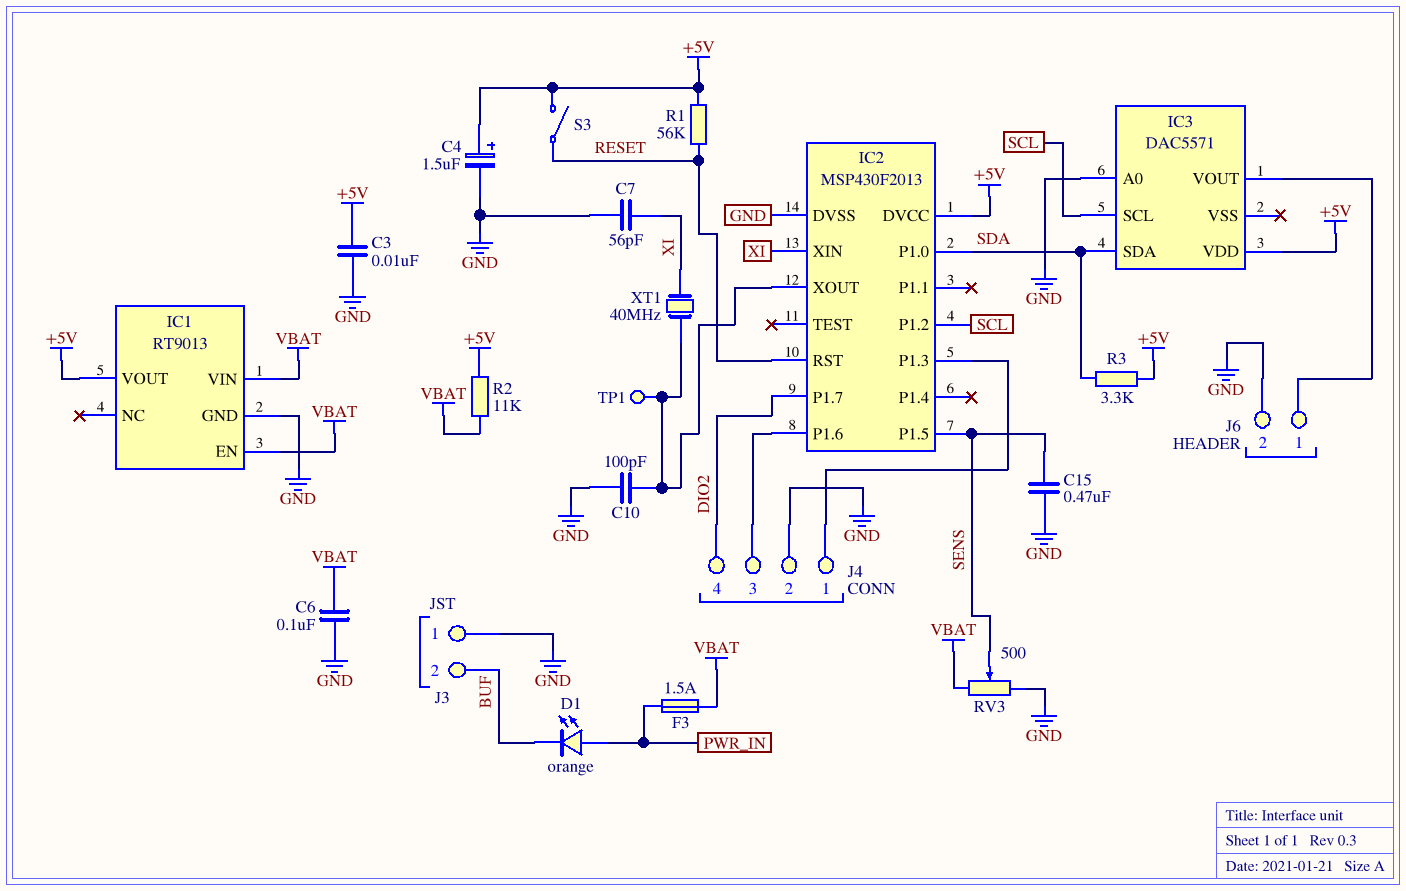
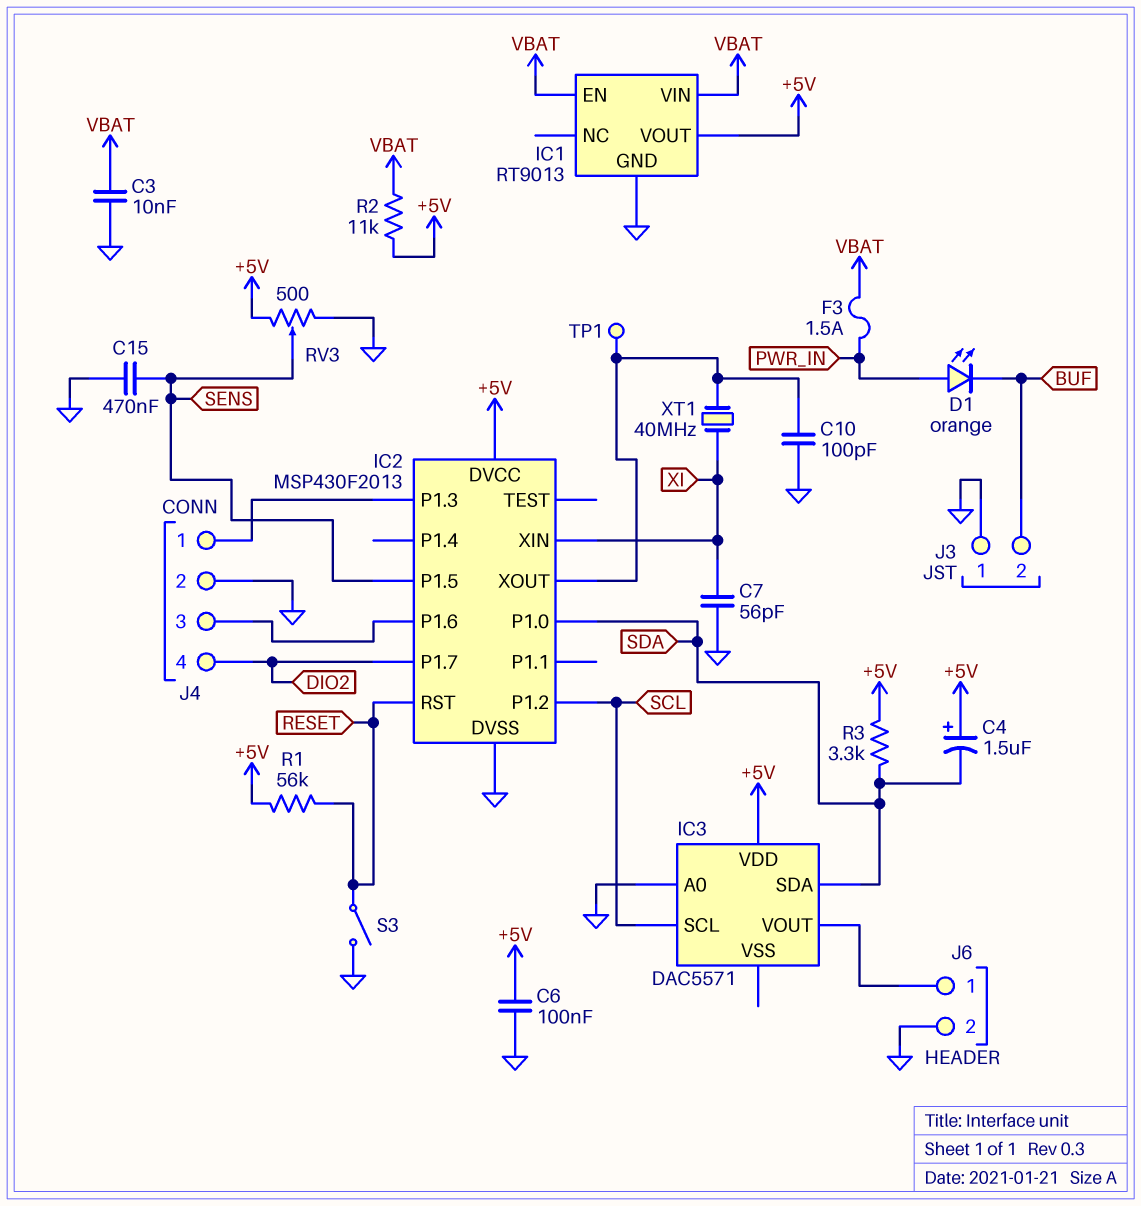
C3: 10nF (+5V, GND) -> 10nF (GND, VBAT)
C4: 1.5uF (plus +5V, minus GND) -> 1.5uF (plus +5V, minus SDA)
C6: 100nF (GND, VBAT) -> 100nF (+5V, GND)
RV3: 500 (GND, VBAT, wiper SENS) -> 500 (+5V, GND, wiper SENS)
S3: switch (+5V, RESET) -> switch (GND, RESET)

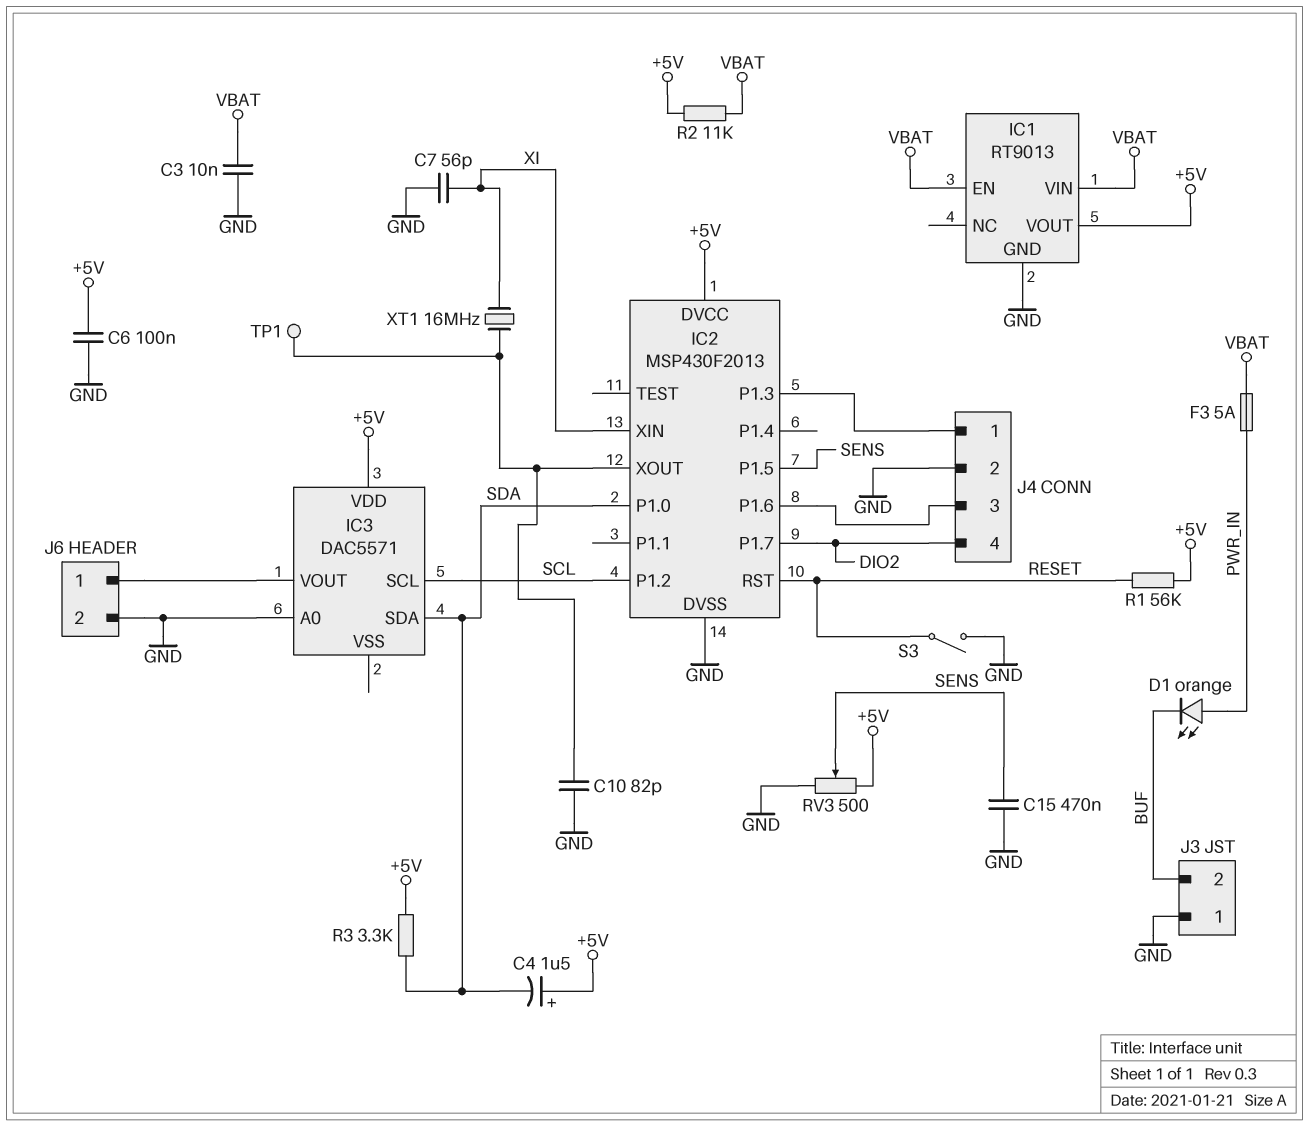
C10: 100pF (GND, IC2/XOUT) -> 82pF (GND, IC2/XOUT)
F3: 1.5A (PWR_IN, VBAT) -> 5A (PWR_IN, VBAT)
XT1: 40MHz (IC2/XOUT, XI) -> 16MHz (IC2/XOUT, XI)

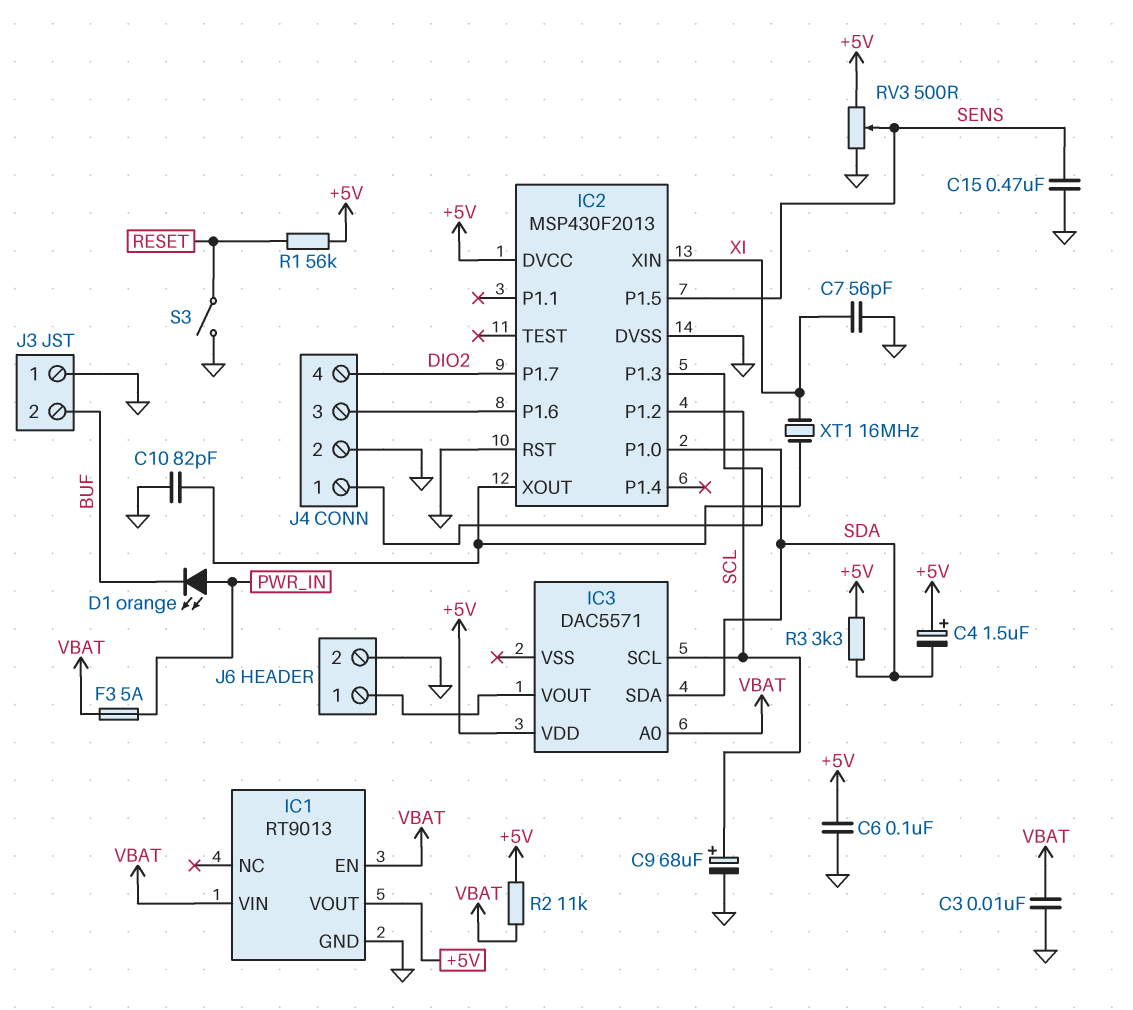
C9: none -> 68uF (plus SCL, minus GND)
IC2 pin RST: RESET -> GND
IC3 pin A0: GND -> VBAT
TP1: test point (IC2/XOUT) -> none

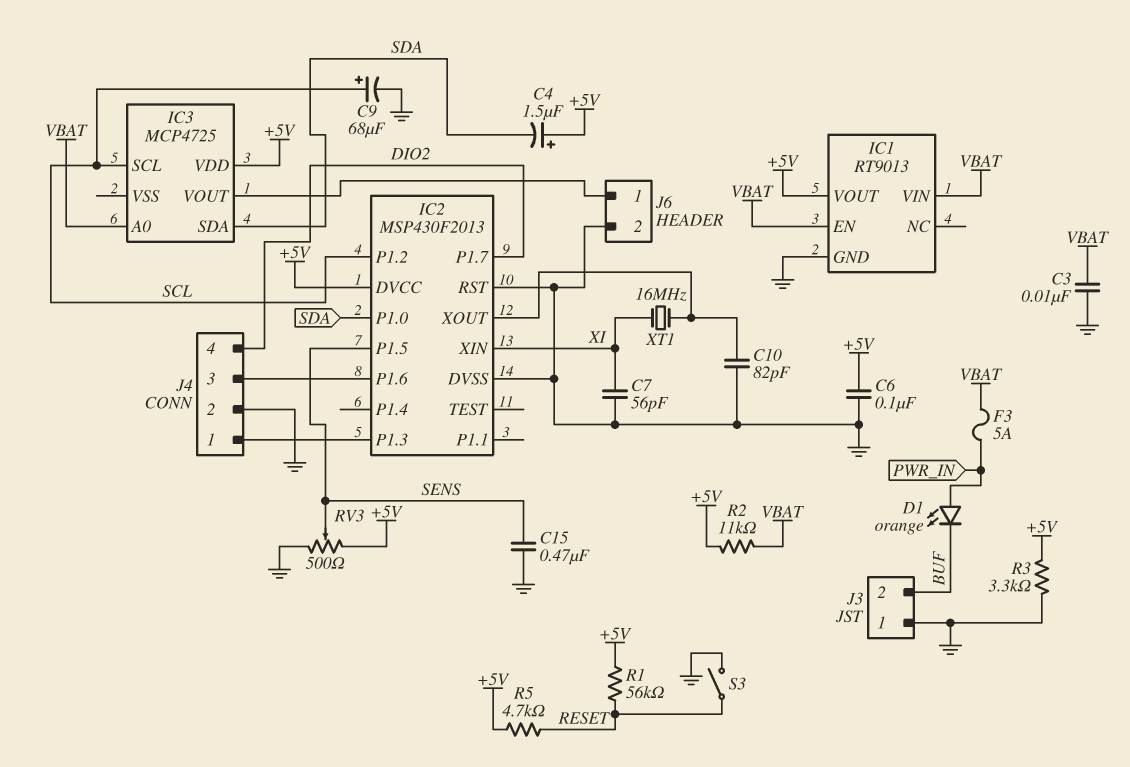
IC3: DAC5571 -> MCP4725
R3: 3.3k (+5V, SDA) -> 3.3k (+5V, GND)
R5: none -> 4.7k (+5V, RESET)

